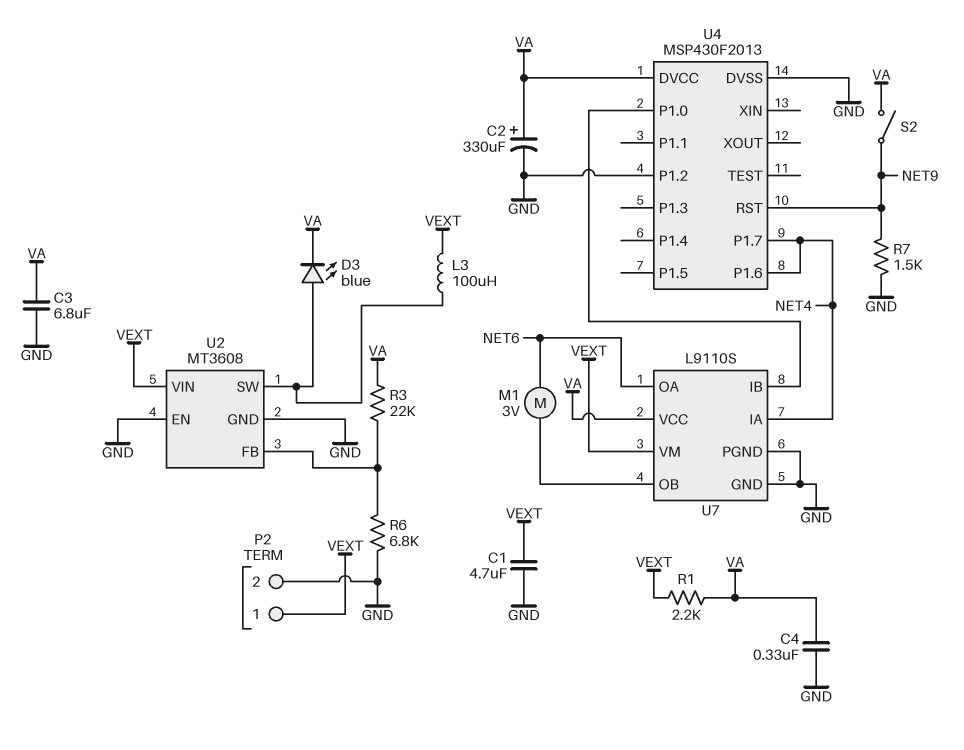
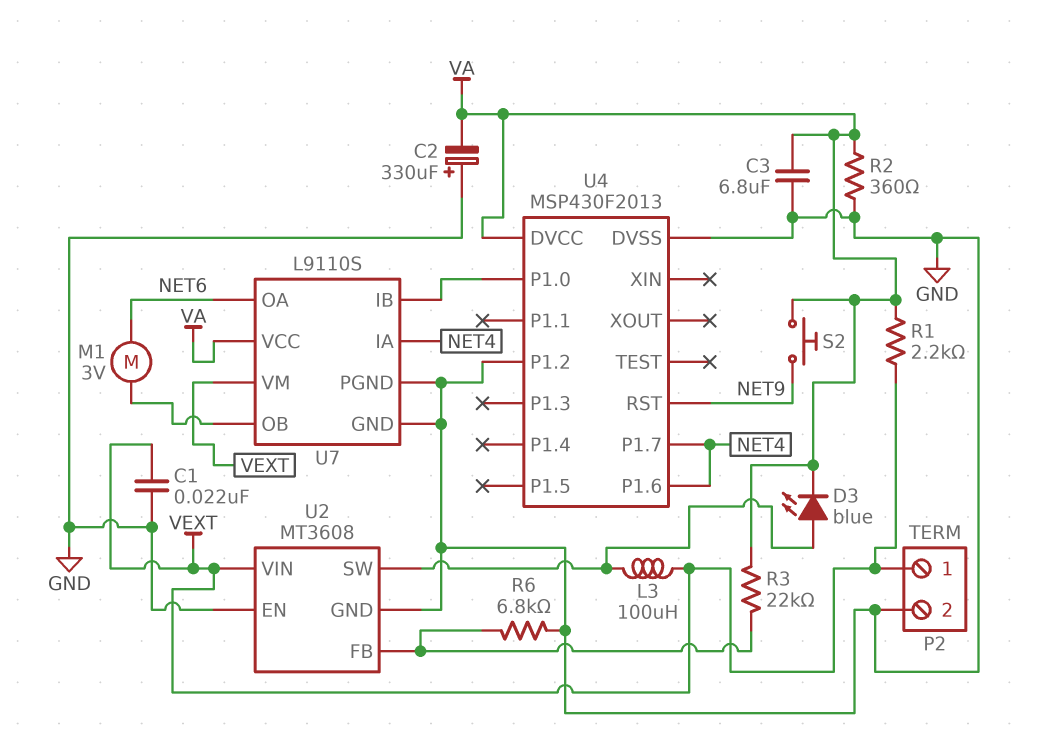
C1: 4.7uF (GND, VEXT) -> 22nF (GND, VEXT)
C2: 330uF (plus VA, minus GND) -> 330uF (plus GND, minus VA)
C4: 330nF (GND, VA) -> none
R2: none -> 360 (GND, VA)
R7: 1.5k (GND, NET9) -> none
S2: switch (NET9, VA) -> button (NET9, VA)

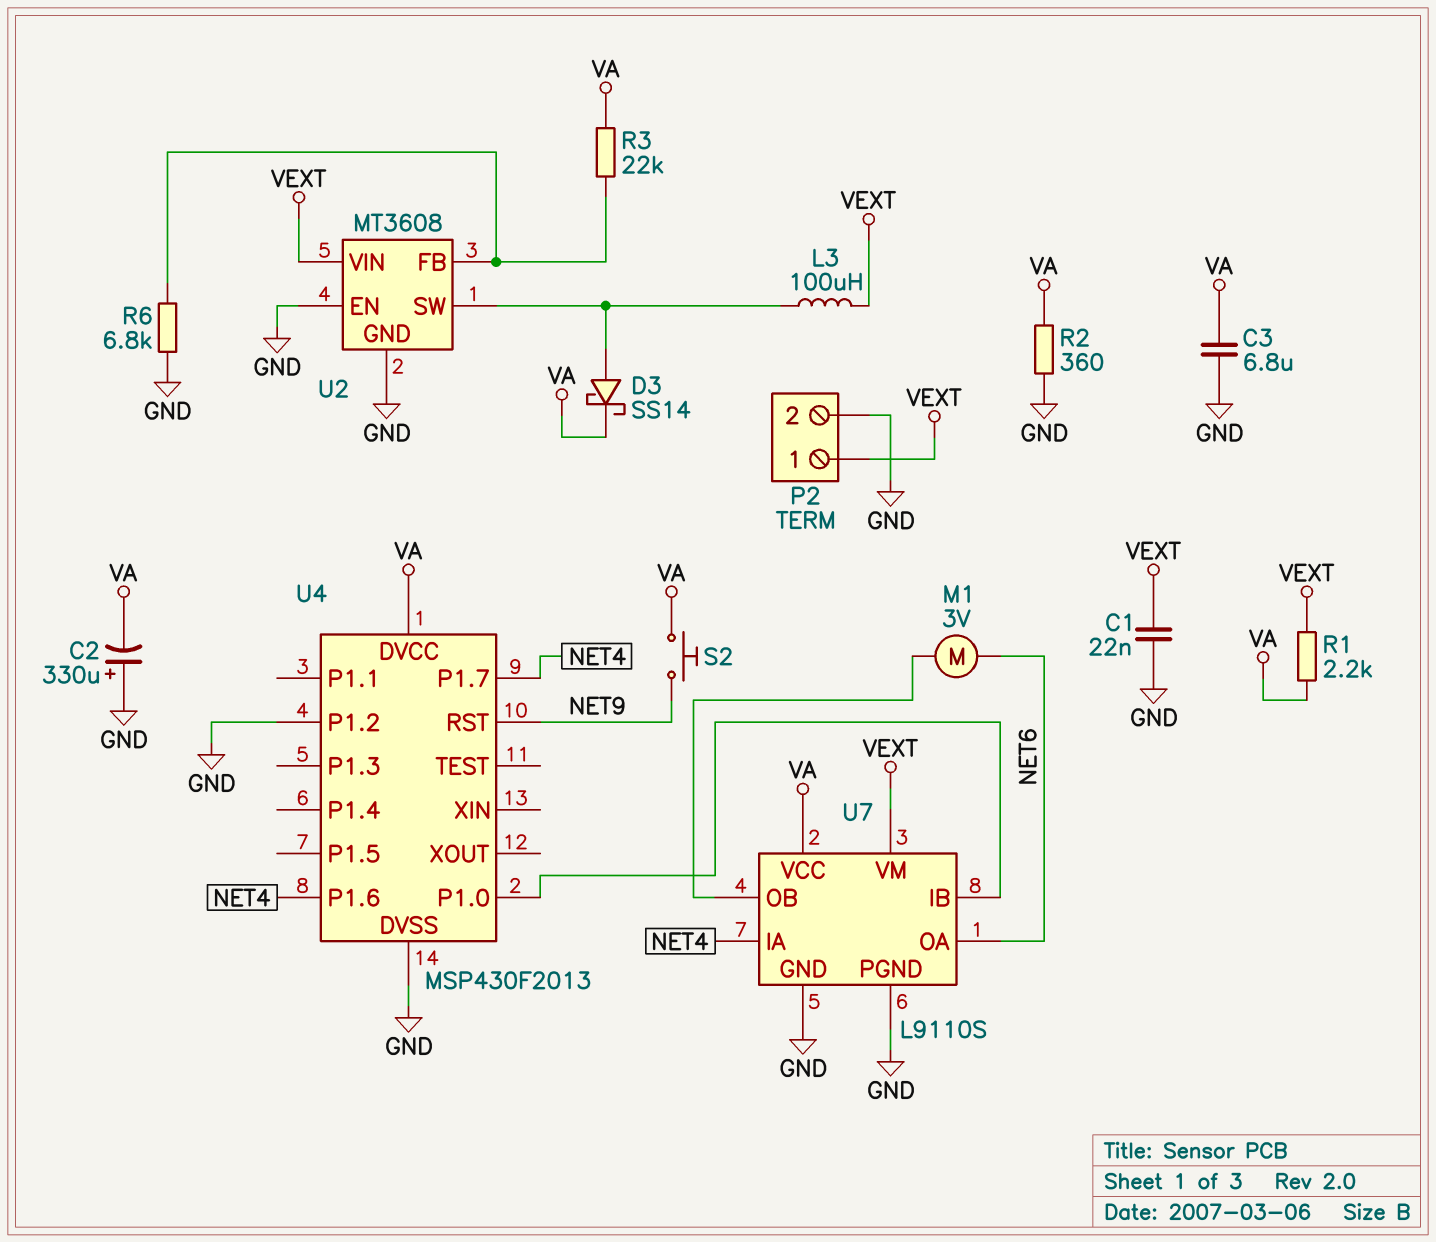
D3: LED blue (A U2/SW, K VA) -> schottky SS14 (A U2/SW, K VA)

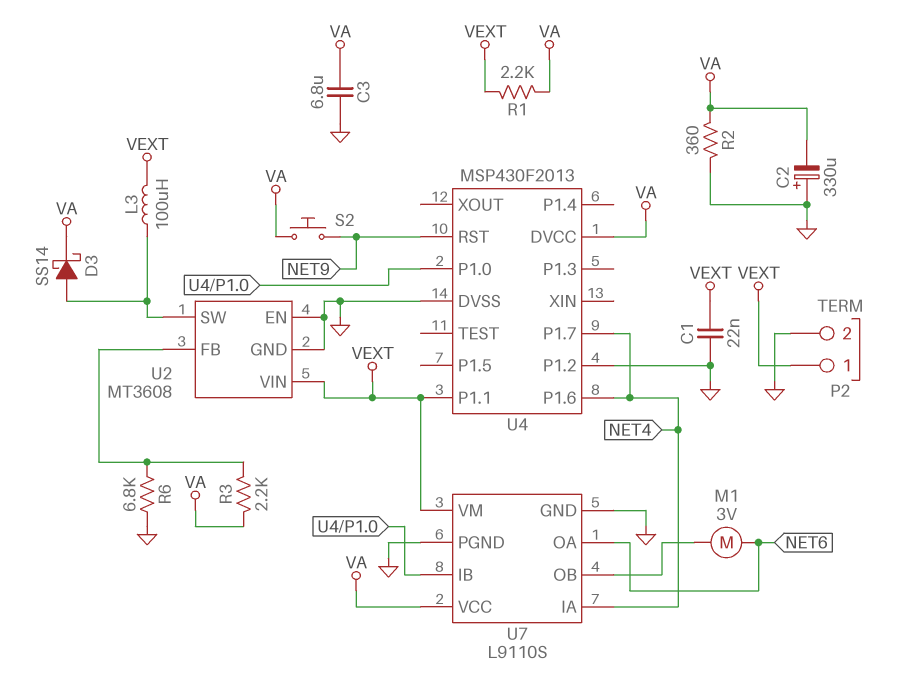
R3: 22k (U2/FB, VA) -> 2.2k (U2/FB, VA)
U4 pin P1.1: none -> VEXT

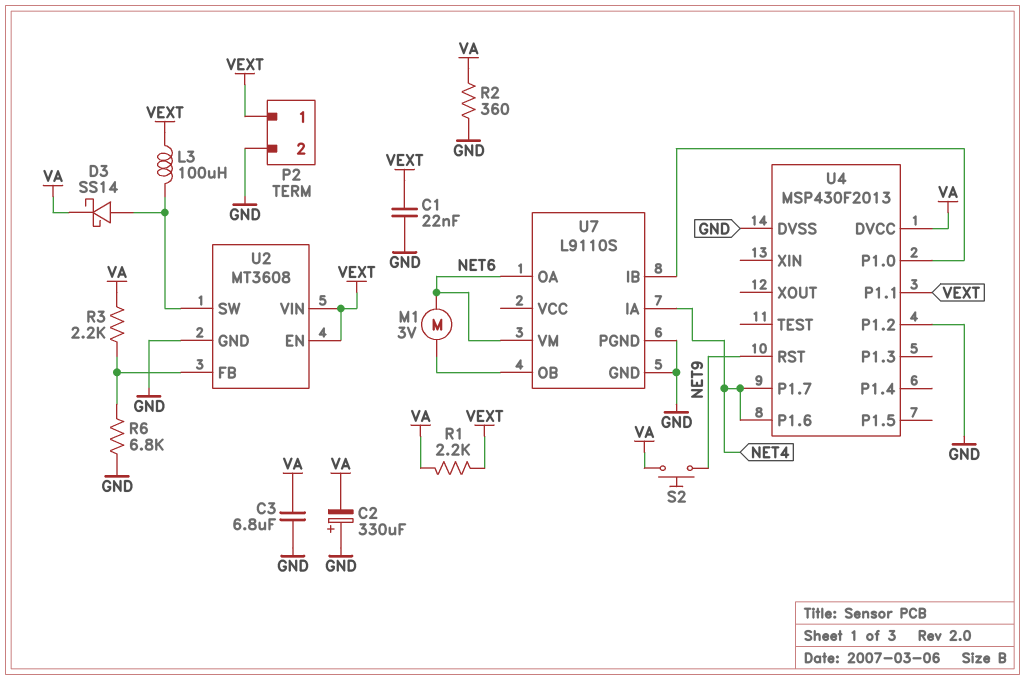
U2 pin EN: GND -> VEXT
U7 pin VCC: VA -> none
U7 pin VM: VEXT -> NET6

